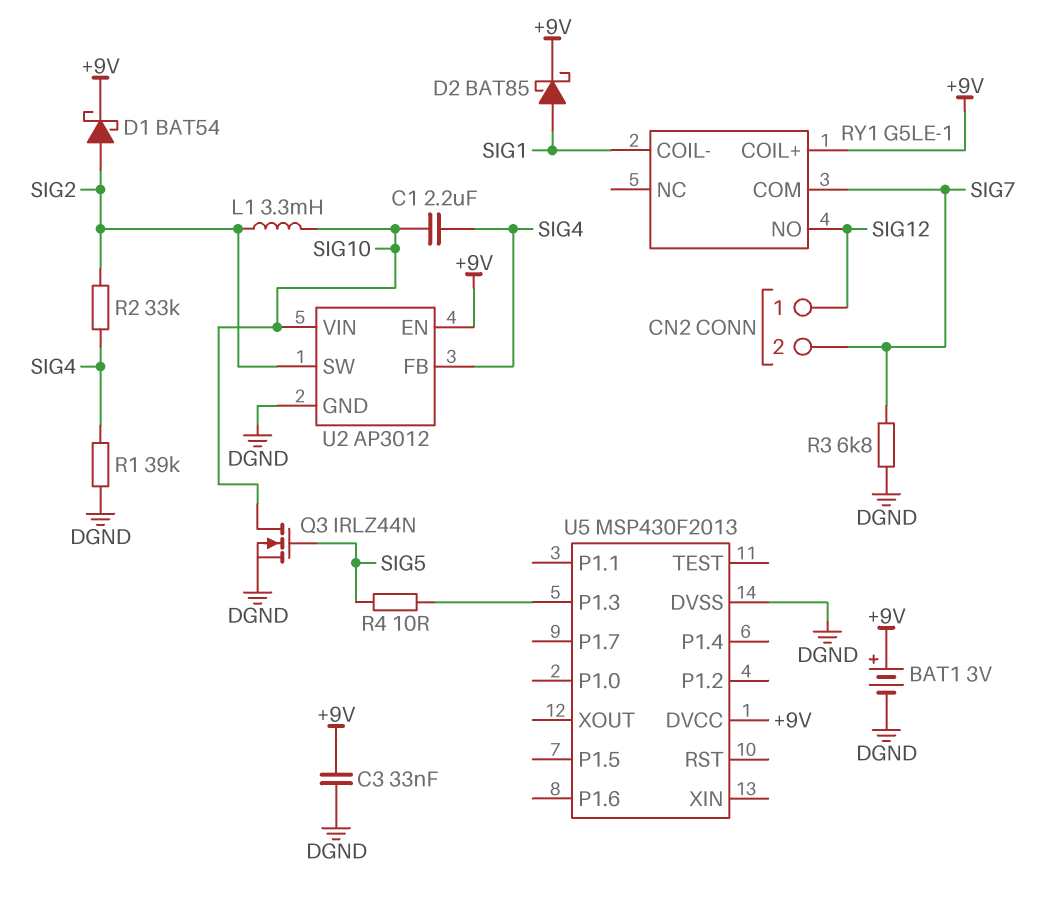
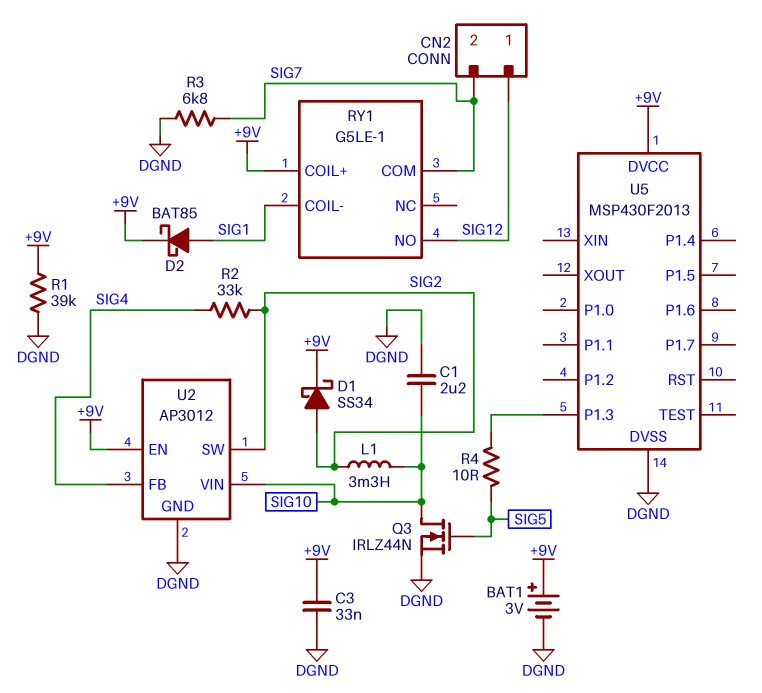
C1: 2.2uF (SIG4, SIG10) -> 2.2uF (DGND, SIG10)
D1: schottky BAT54 (A SIG2, K +9V) -> schottky SS34 (A SIG2, K +9V)
R1: 39k (DGND, SIG4) -> 39k (+9V, DGND)

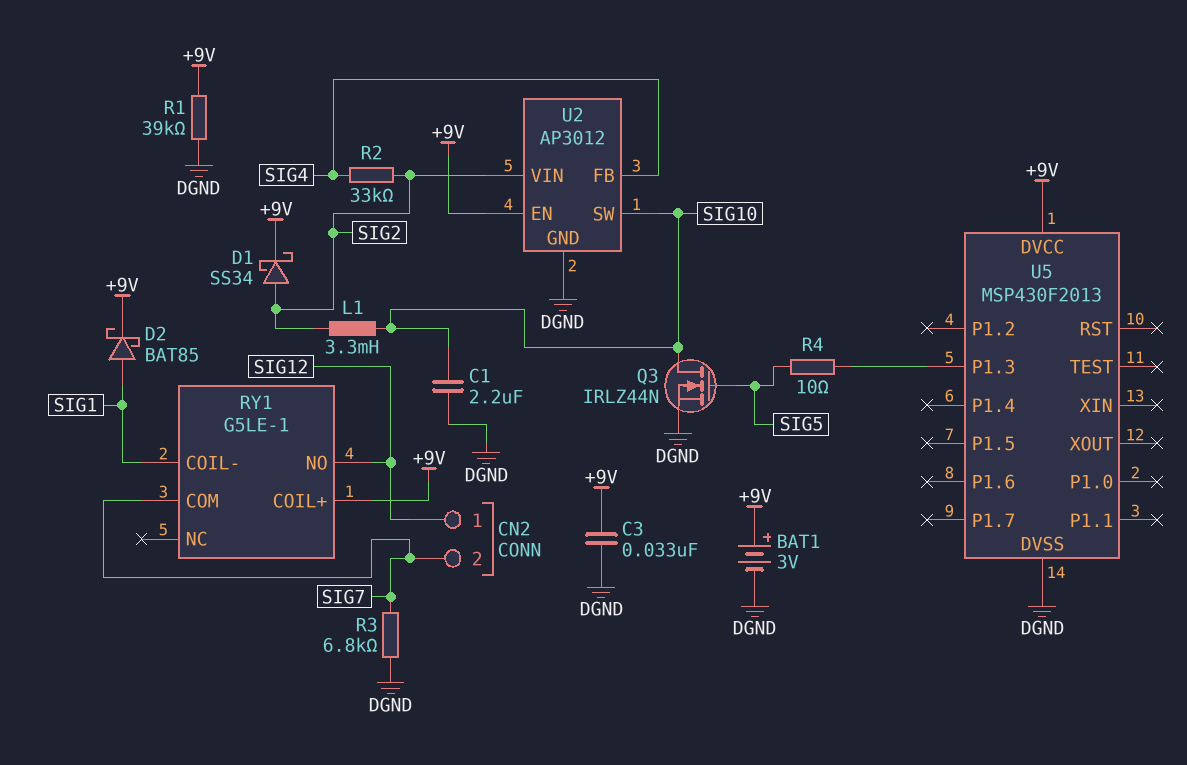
U2 pin SW: SIG2 -> SIG10
U2 pin VIN: SIG10 -> SIG2

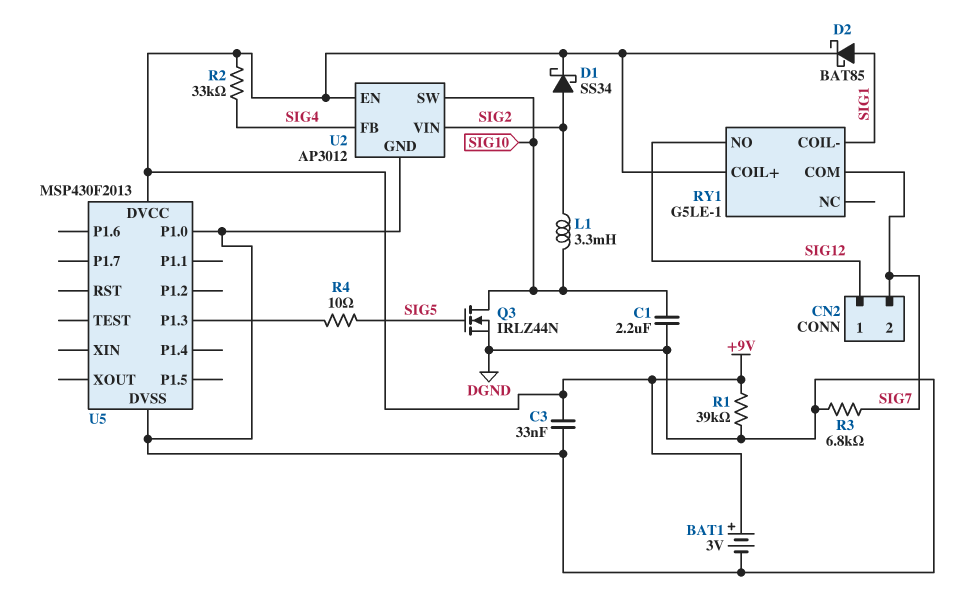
R2: 33k (SIG2, SIG4) -> 33k (+9V, SIG4)
U5 pin P1.0: none -> DGND

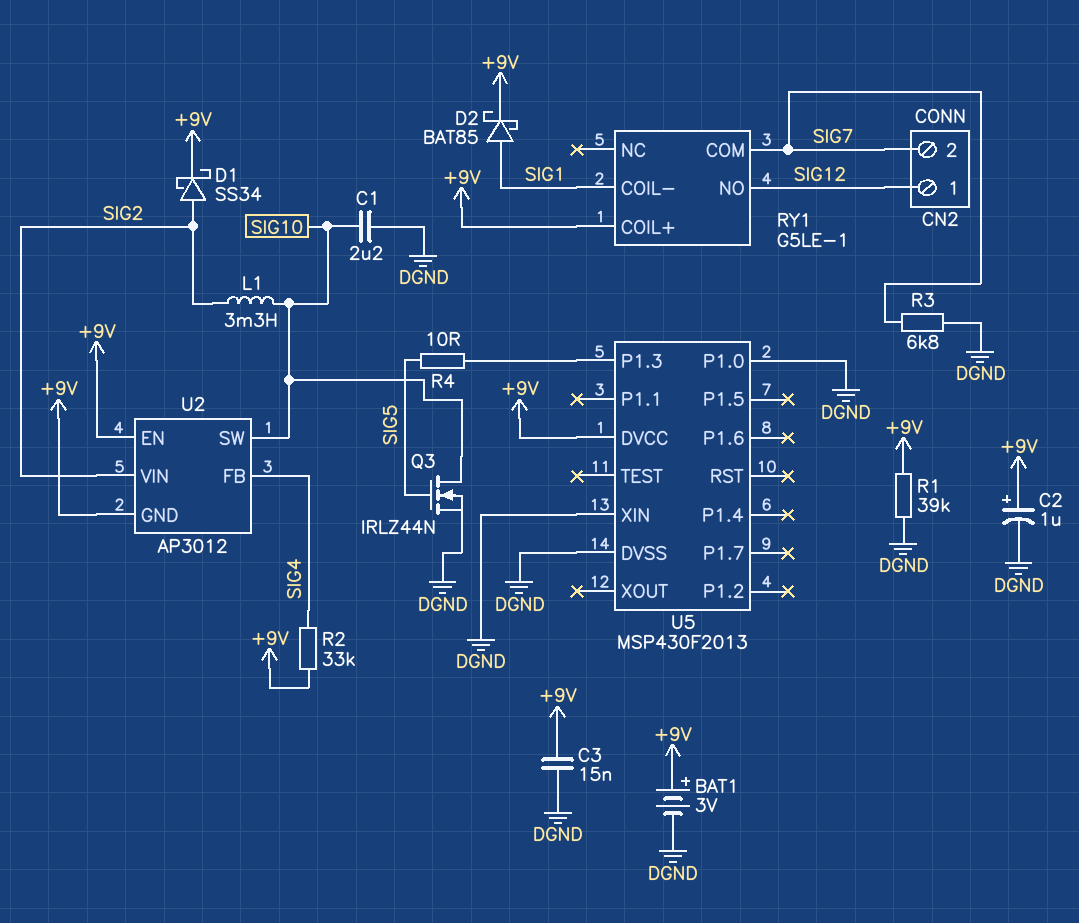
C2: none -> 1uF (plus +9V, minus DGND)
C3: 33nF (+9V, DGND) -> 15nF (+9V, DGND)
U2 pin GND: DGND -> +9V
U5 pin XIN: none -> DGND

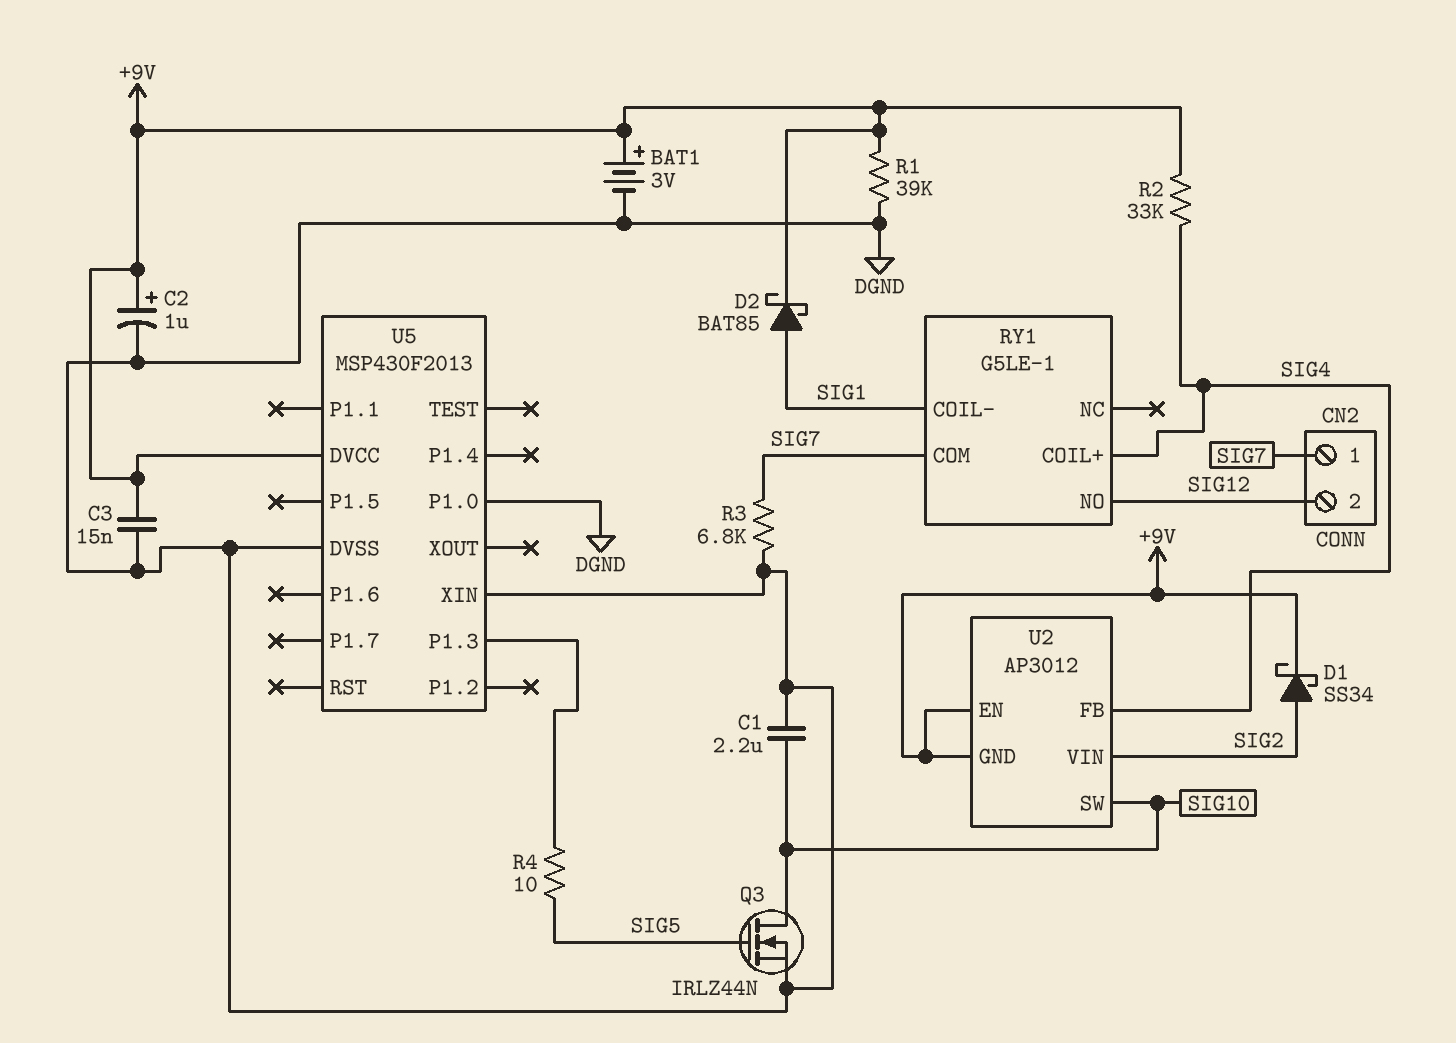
CN2 pin 1: SIG12 -> SIG7
CN2 pin 2: SIG7 -> SIG12
L1: 3.3mH (SIG2, SIG10) -> none
RY1 pin COIL+: +9V -> SIG4

